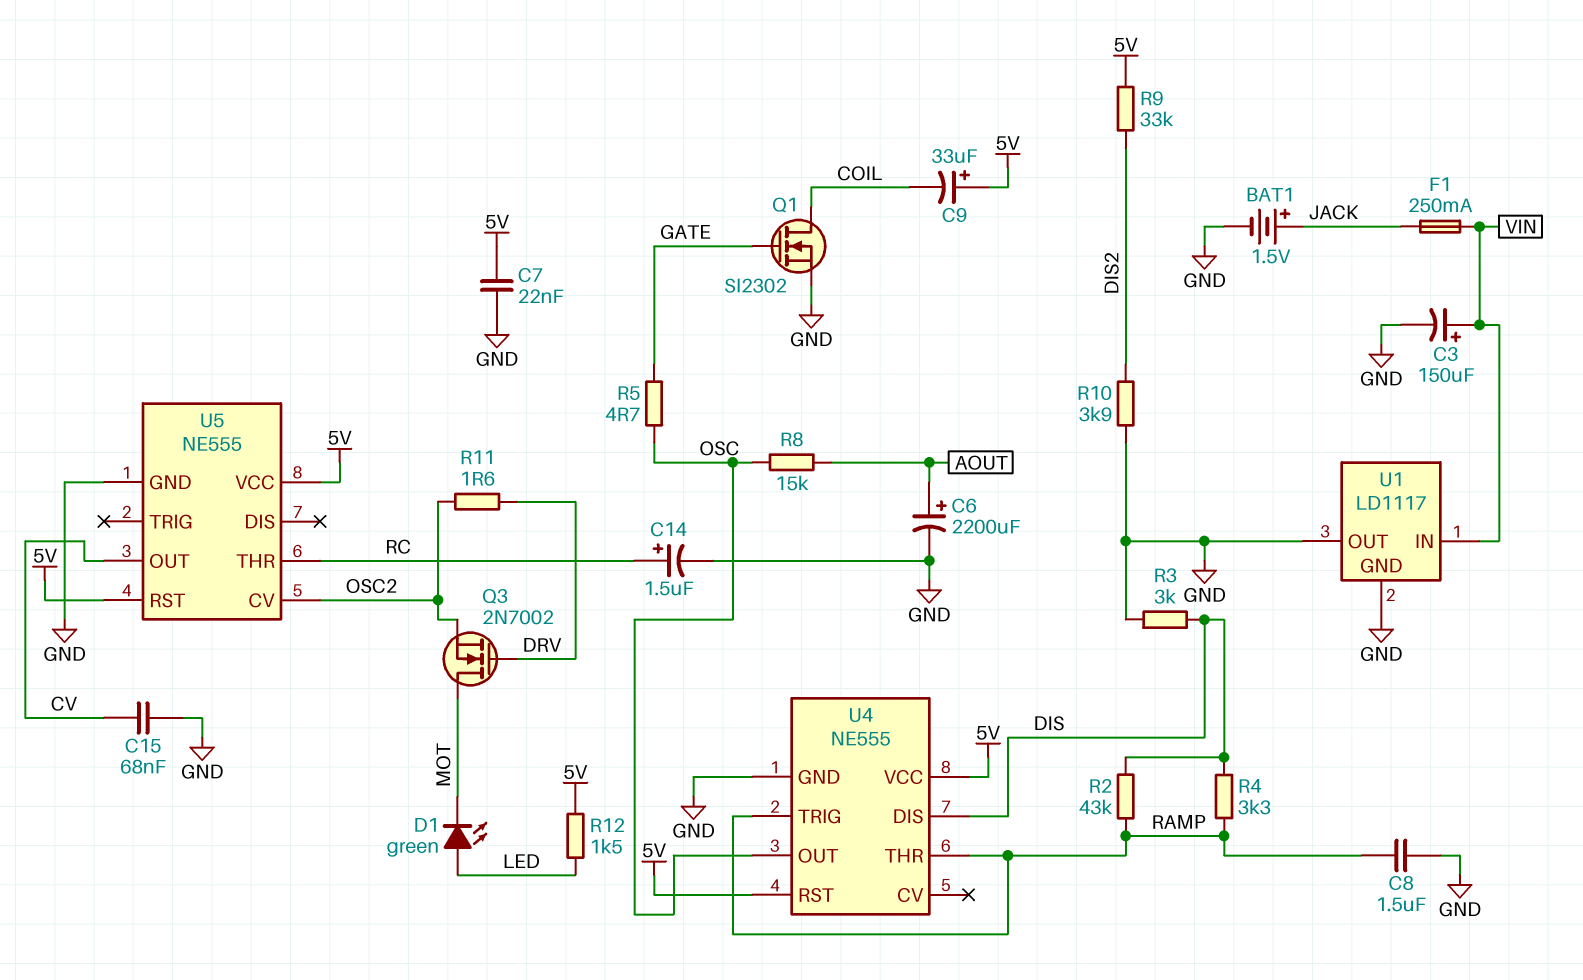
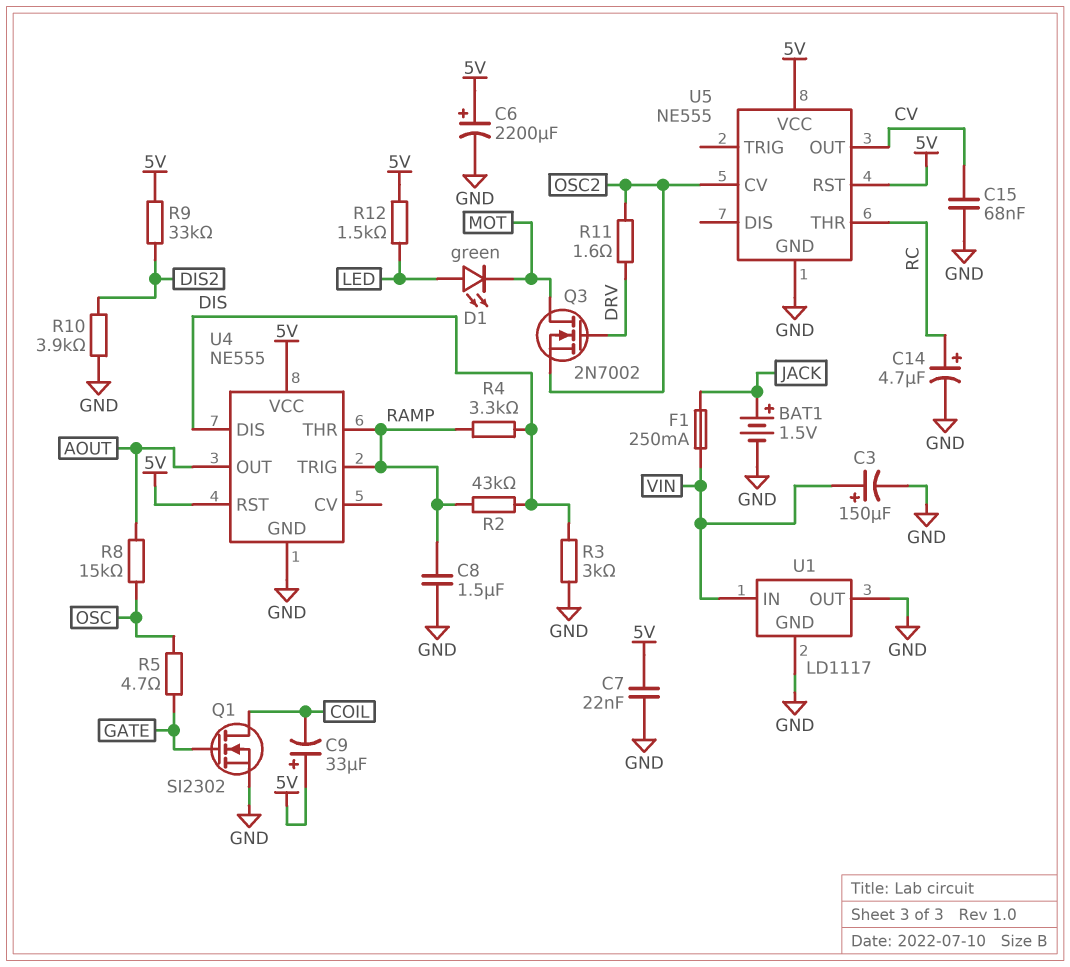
C6: 2200uF (plus AOUT, minus GND) -> 2200uF (plus 5V, minus GND)
C14: 1.5uF (plus RC, minus GND) -> 4.7uF (plus RC, minus GND)
U4 pin OUT: OSC -> AOUT

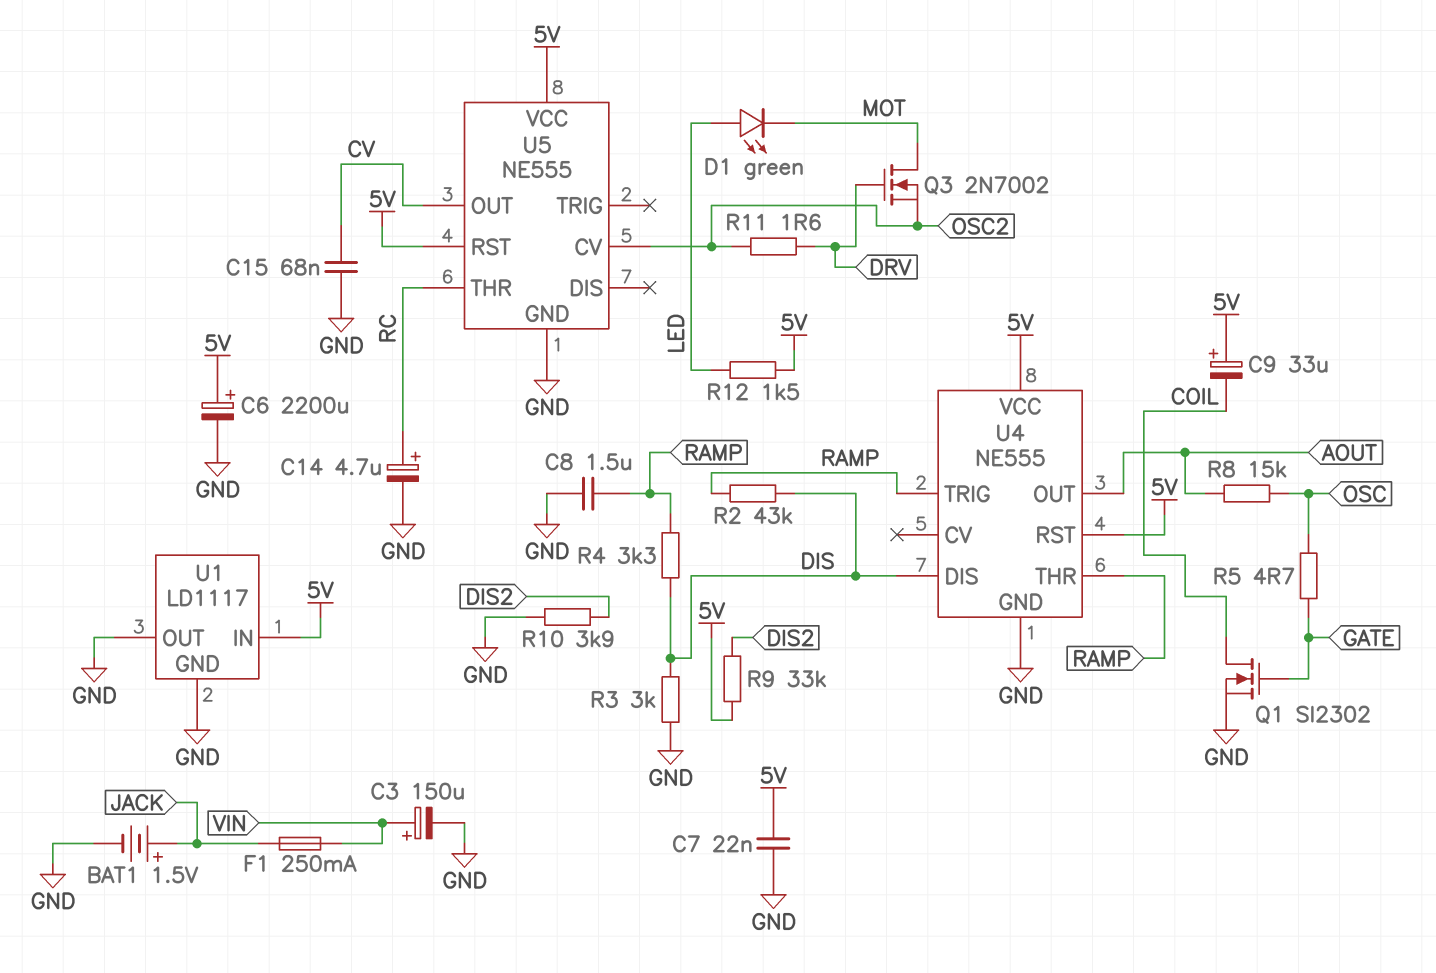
U1 pin IN: VIN -> 5V

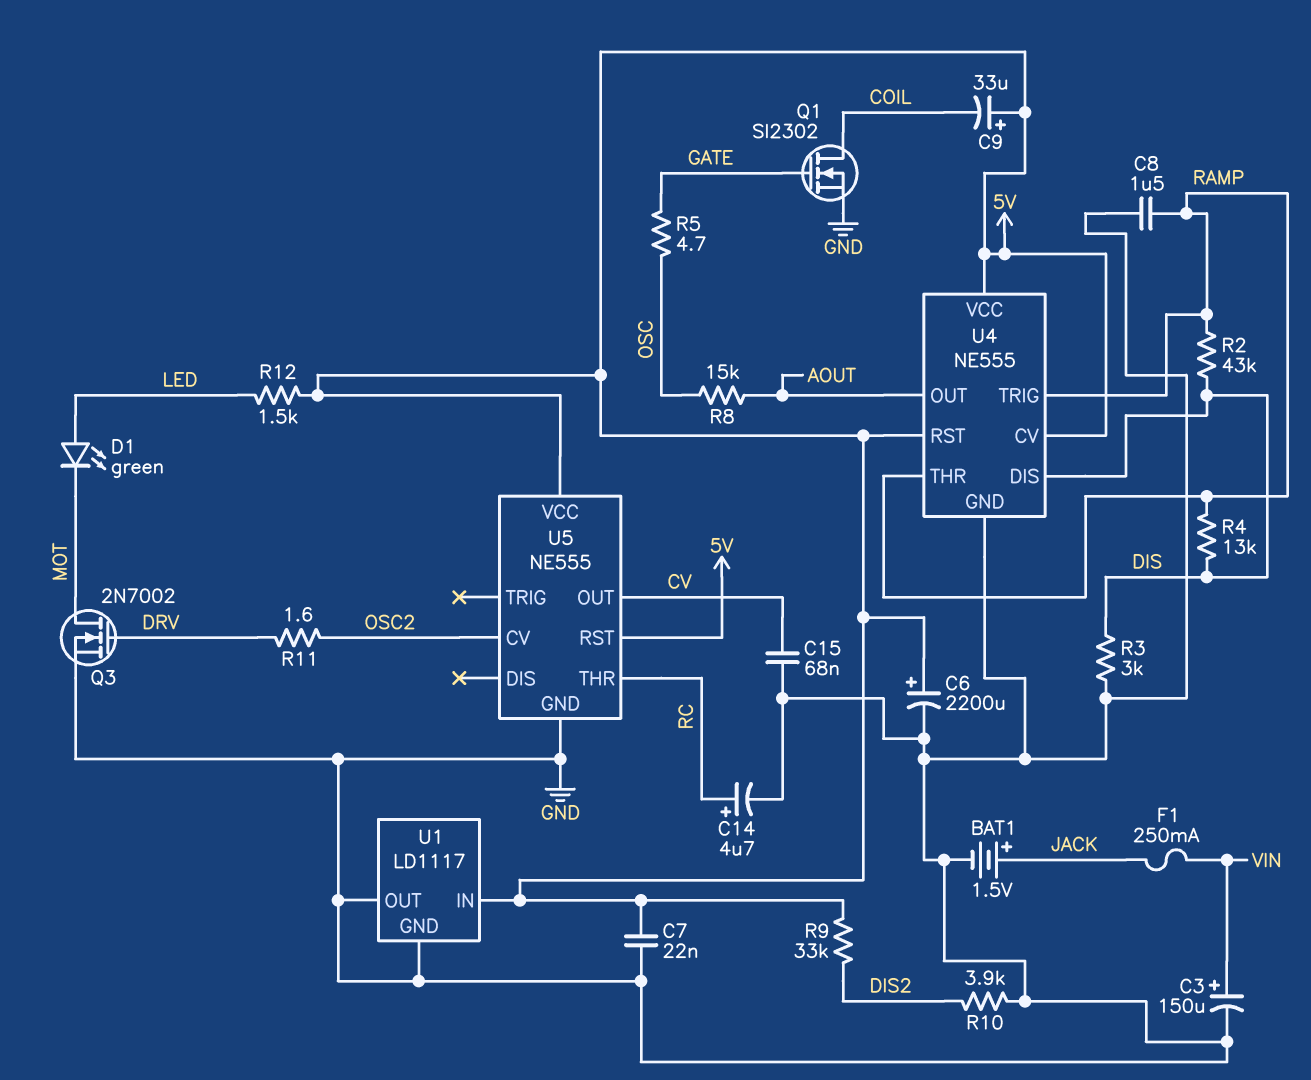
Q3: NMOS 2N7002 (G DRV, D MOT, S OSC2) -> NMOS 2N7002 (G DRV, D MOT, S GND)
R4: 3.3k (DIS, RAMP) -> 13k (DIS, RAMP)
U4 pin CV: none -> 5V

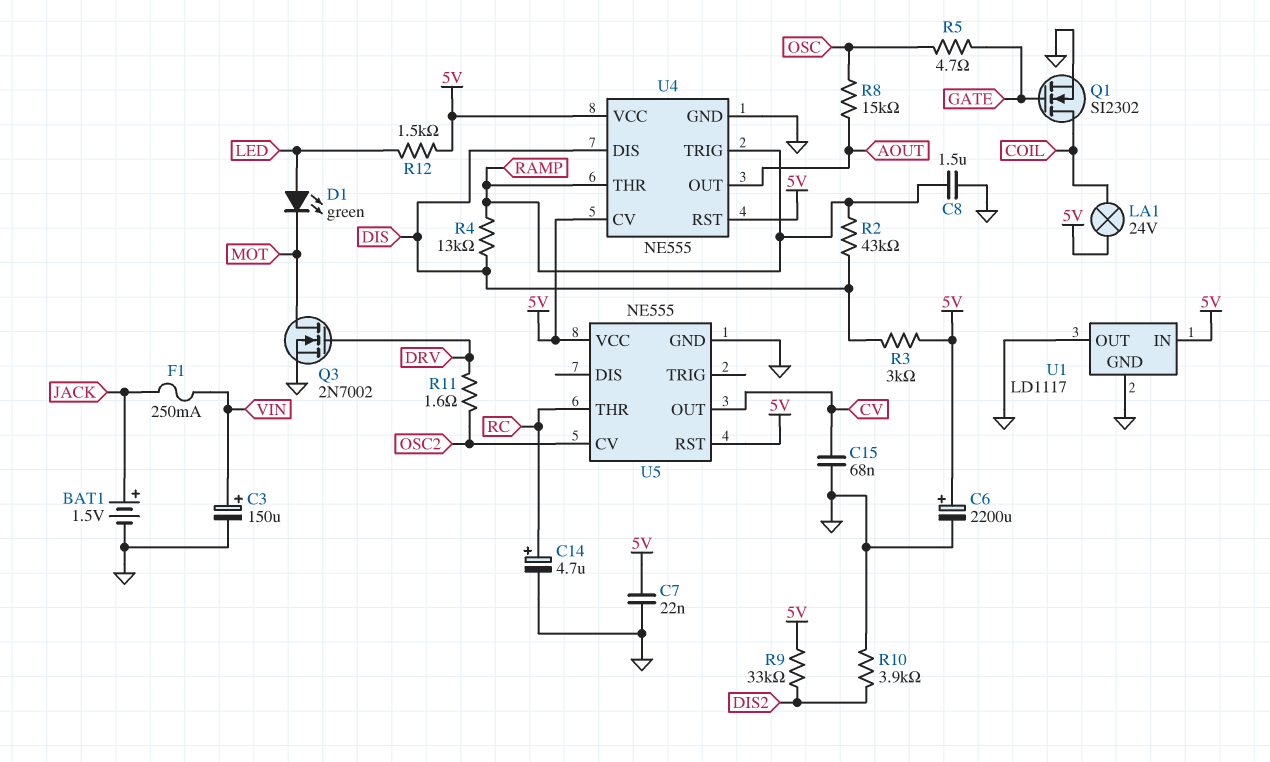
C9: 33uF (plus 5V, minus COIL) -> none
LA1: none -> lamp 24V (5V, COIL)
R3: 3k (DIS, GND) -> 3k (5V, DIS)

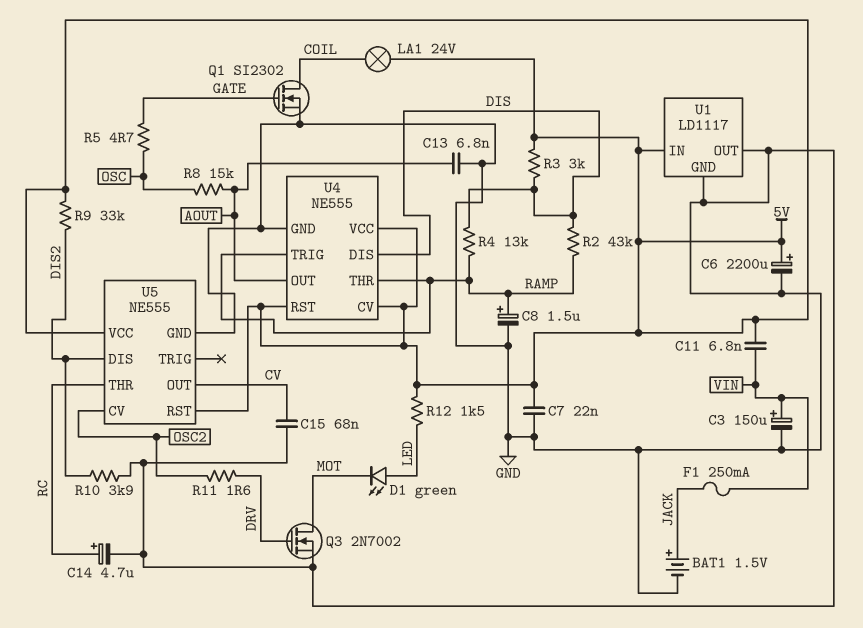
C8: 1.5uF (GND, RAMP) -> 1.5uF (plus RAMP, minus GND)
C11: none -> 6.8nF (5V, VIN)
C13: none -> 6.8nF (AOUT, GND)
U5 pin DIS: none -> DIS2

